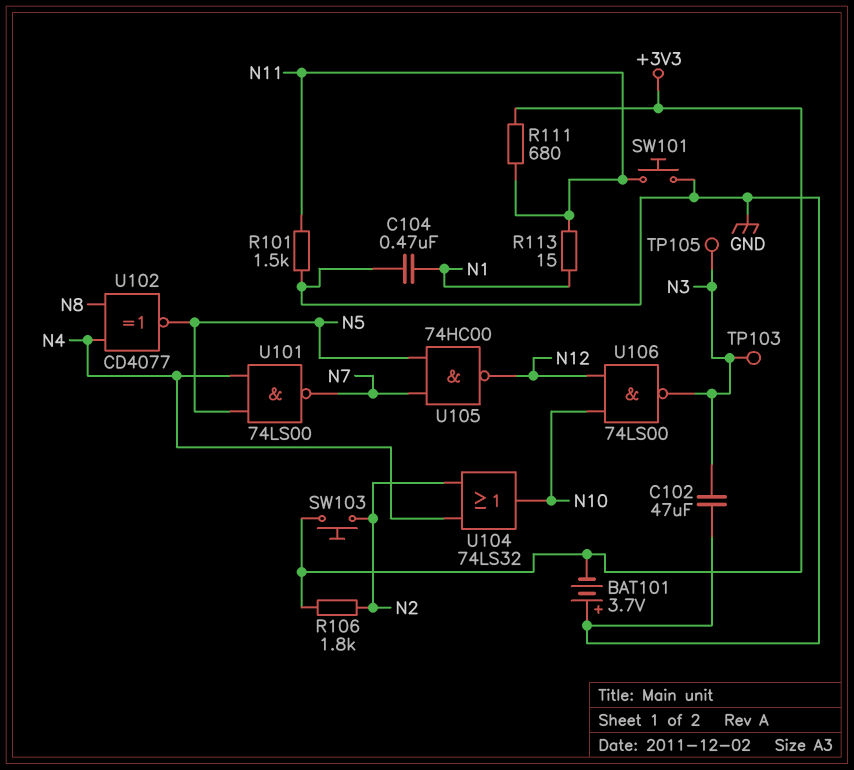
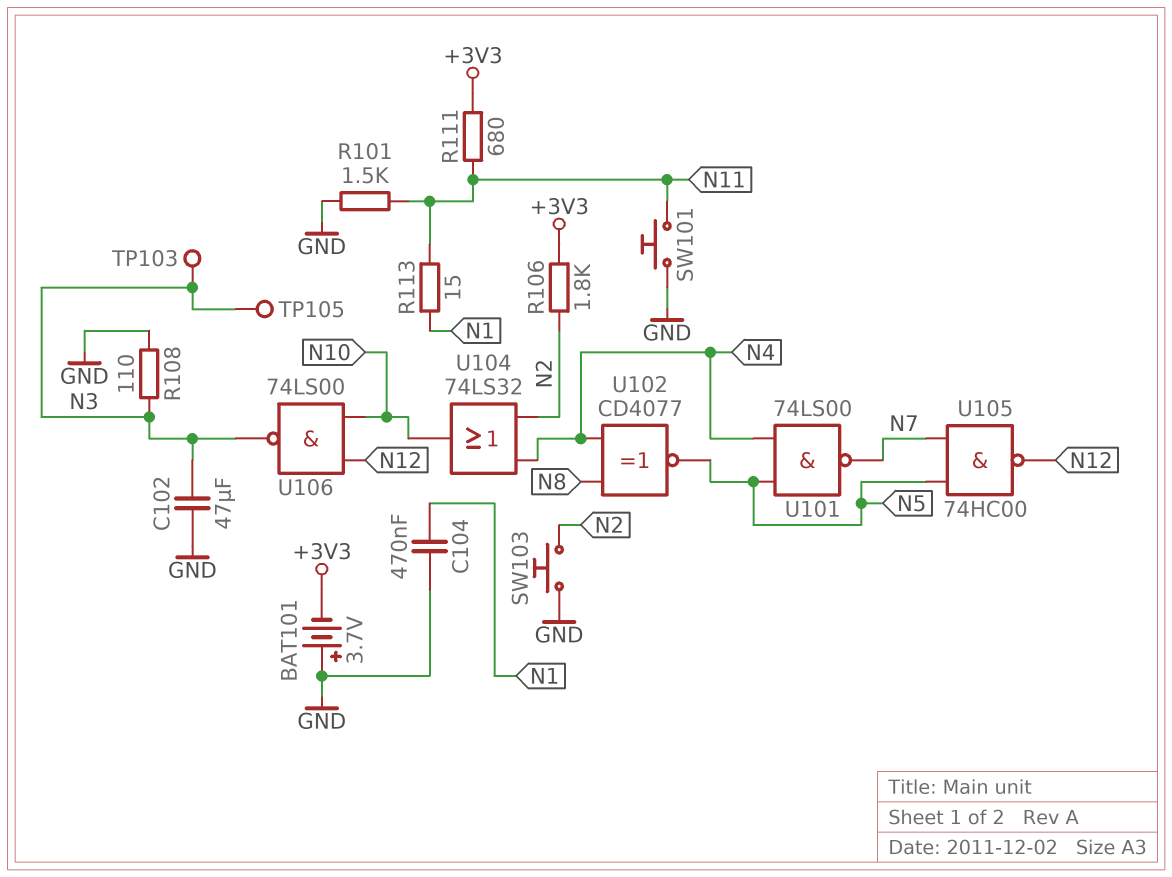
R108: none -> 110 (GND, N3)
SW103: button (+3V3, N2) -> button (GND, N2)

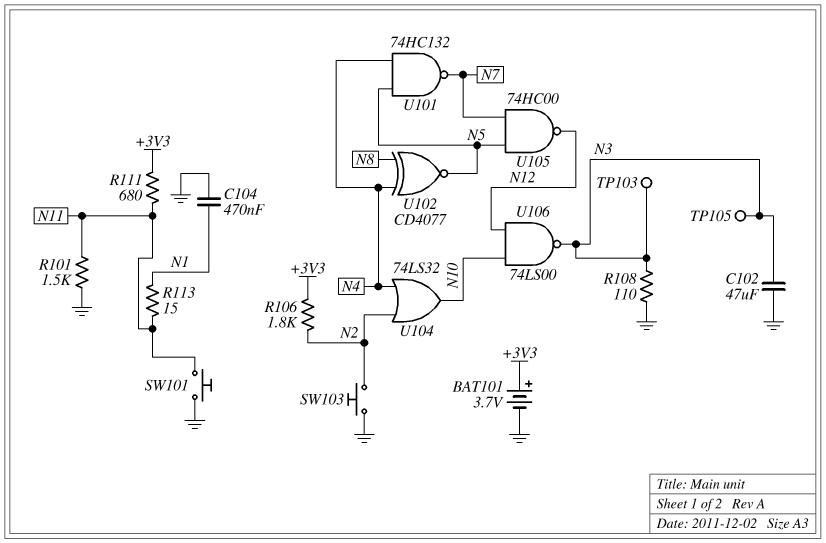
BAT101: 3.7V (plus GND, minus +3V3) -> 3.7V (plus +3V3, minus GND)
U101: NAND 74LS00 (in N4, in N5, out N7) -> NAND 74HC132 (in N4, in N5, out N7)

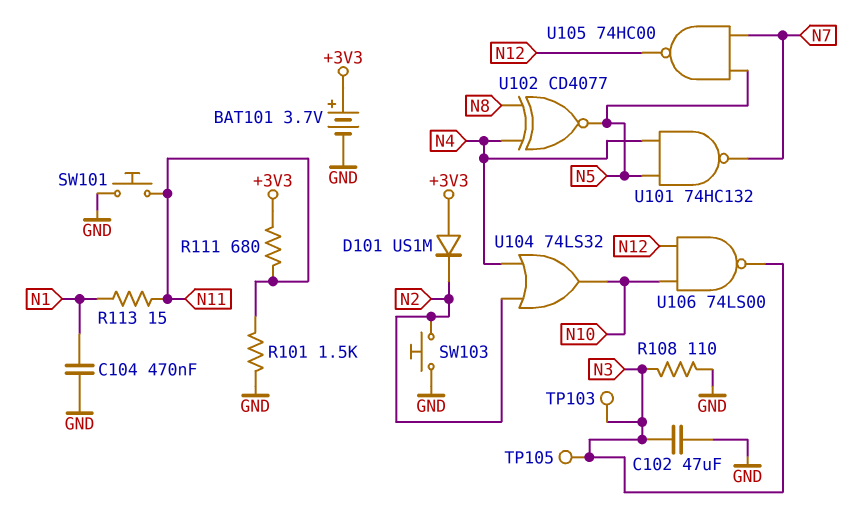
D101: none -> diode US1M (A +3V3, K N2)
R106: 1.8k (+3V3, N2) -> none

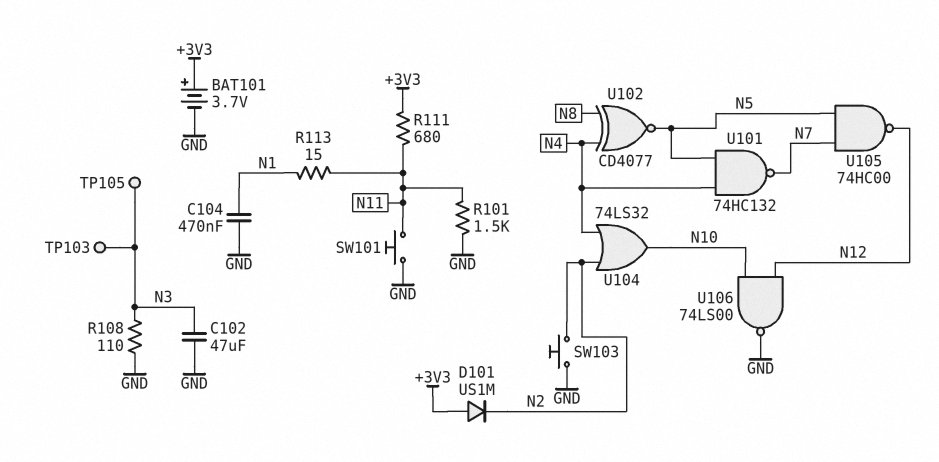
U106: NAND 74LS00 (in N10, in N12, out N3) -> NAND 74LS00 (in N10, in N12, out GND)

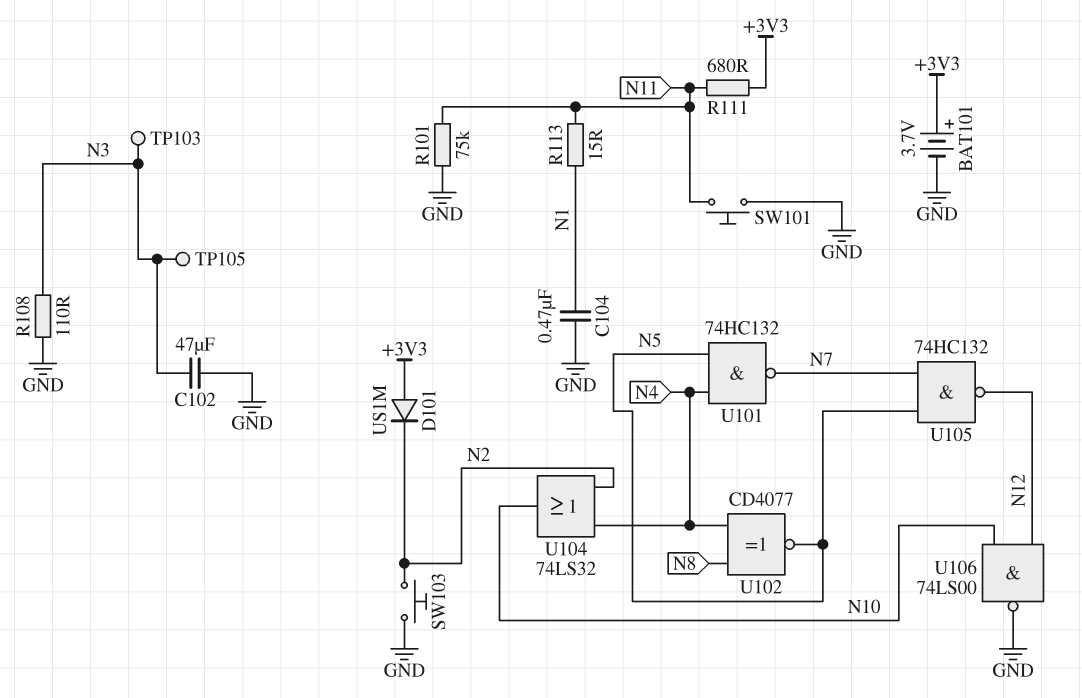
R101: 1.5k (GND, N11) -> 75k (GND, N11)
U105: NAND 74HC00 (in N5, in N7, out N12) -> NAND 74HC132 (in N5, in N7, out N12)

